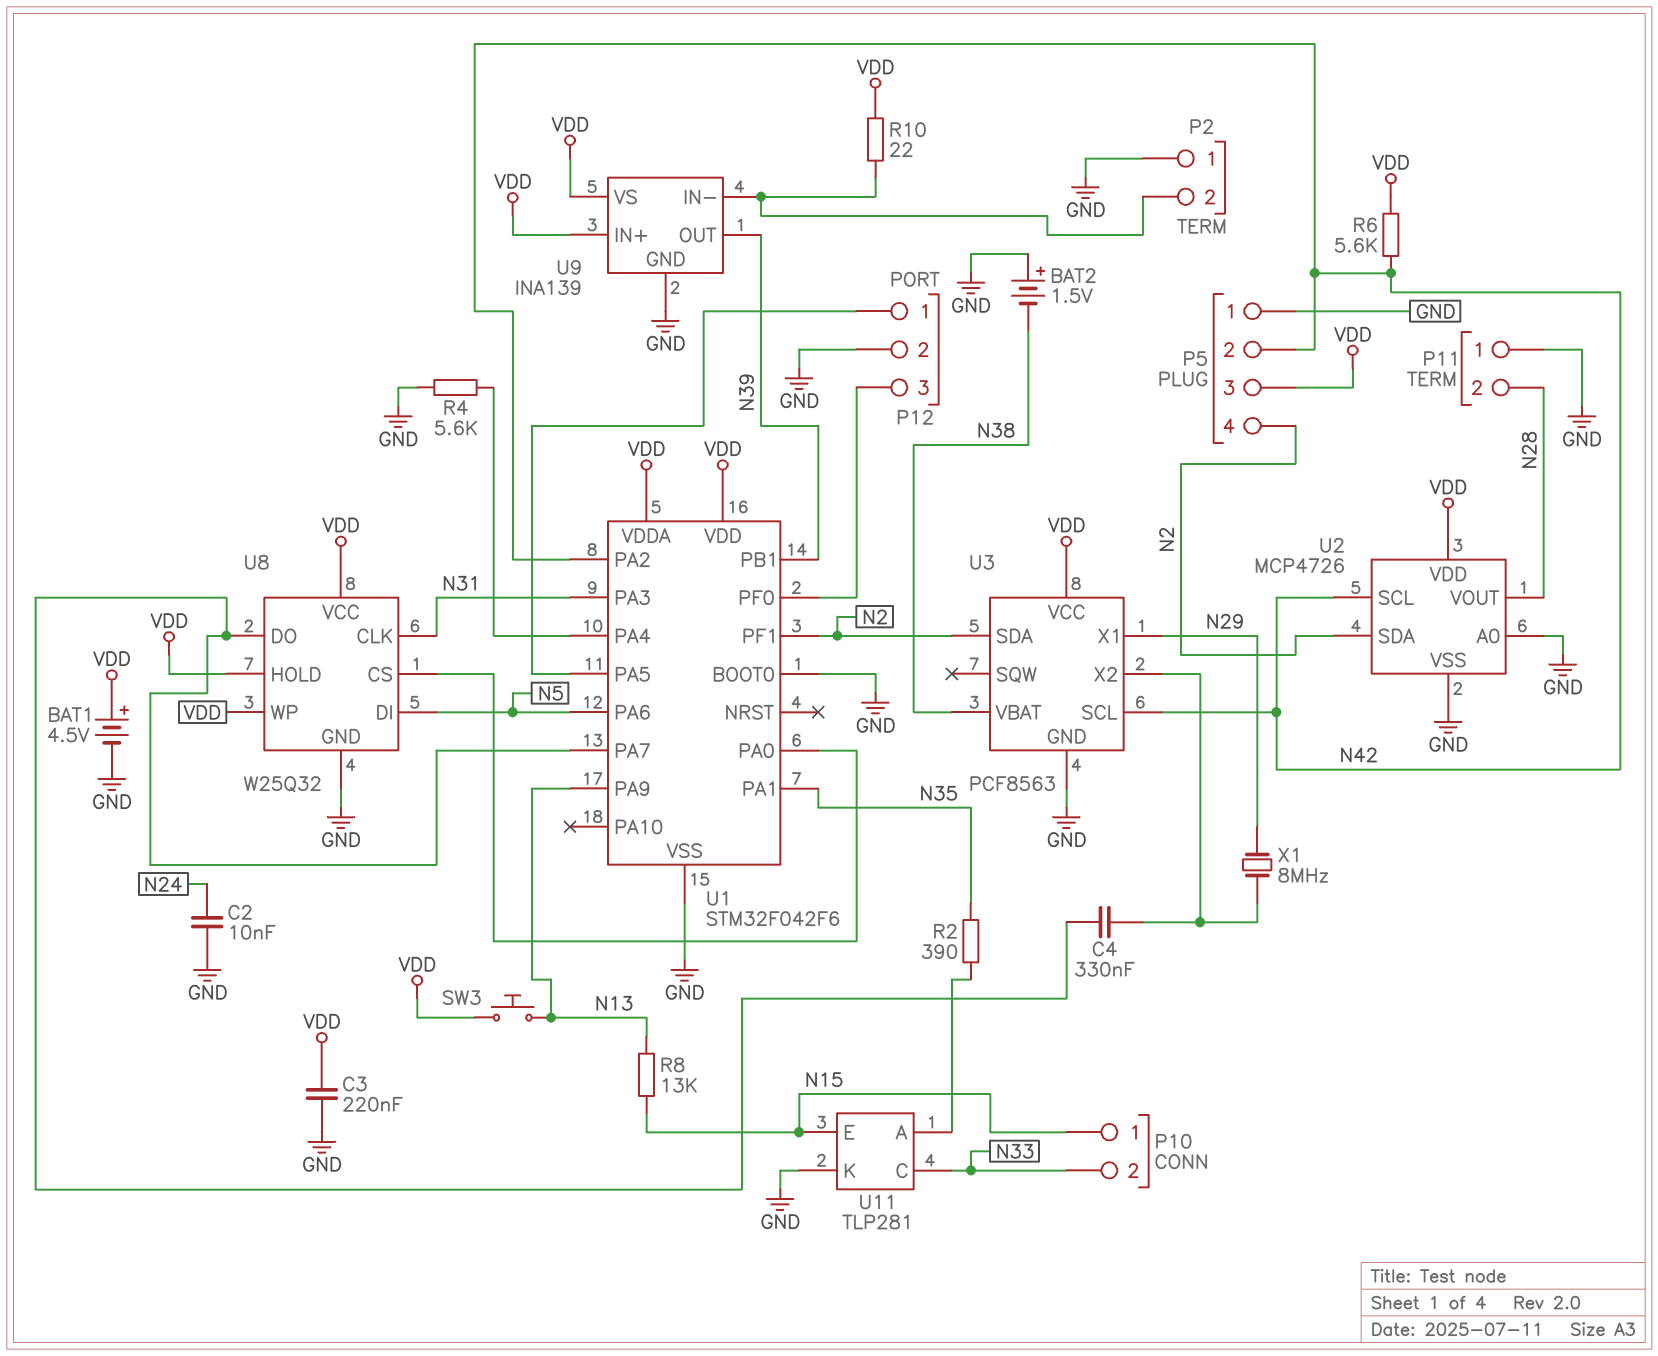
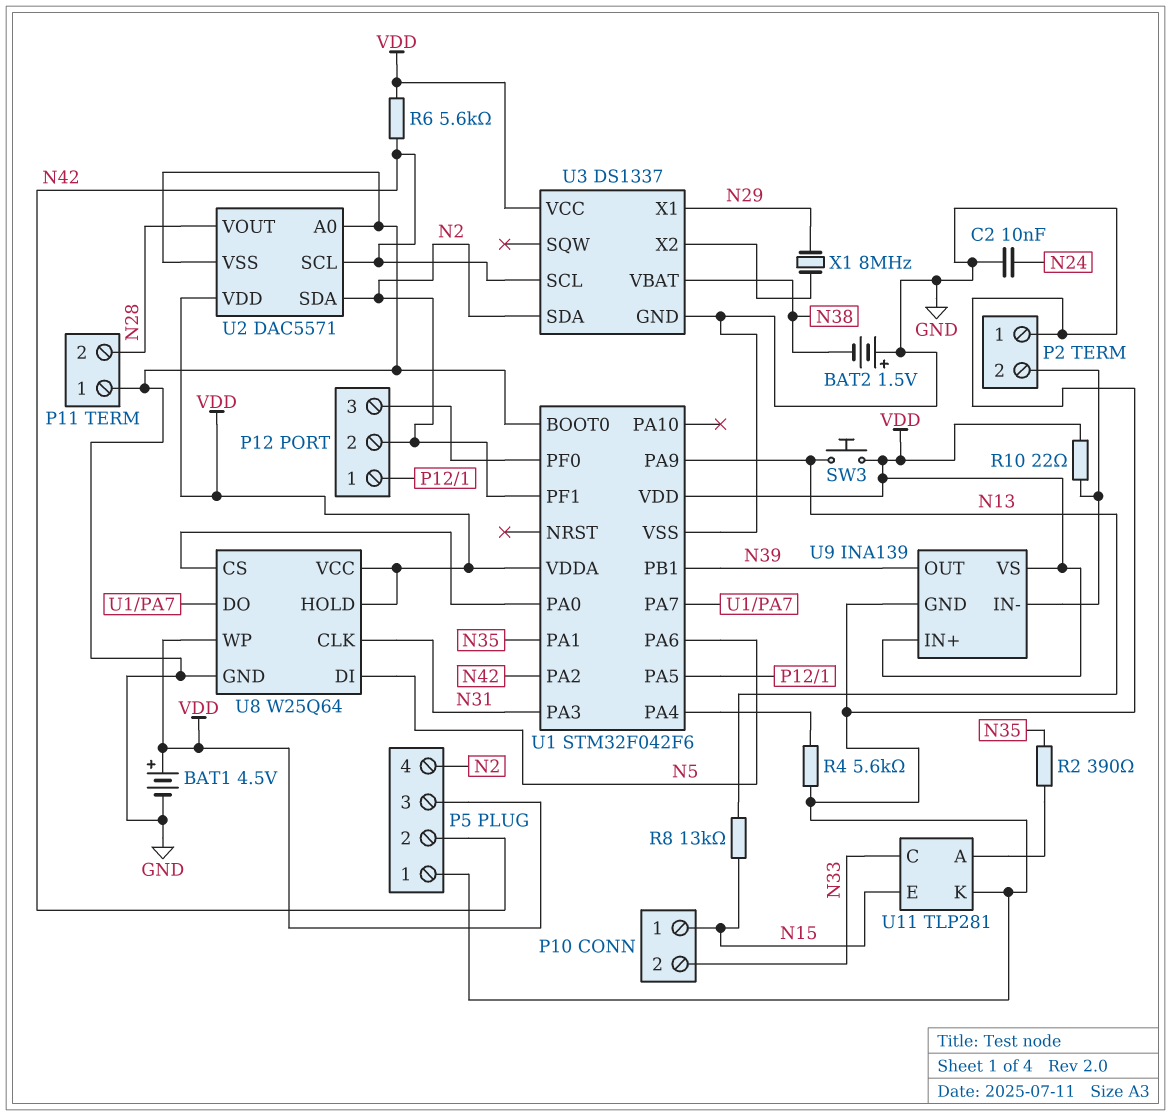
C3: 220nF (GND, VDD) -> none
C4: 330nF (U1/PA7, U3/X2) -> none
P12 pin 2: GND -> N2
U2: MCP4726 -> DAC5571
U3: PCF8563 -> DS1337
U8: W25Q32 -> W25Q64

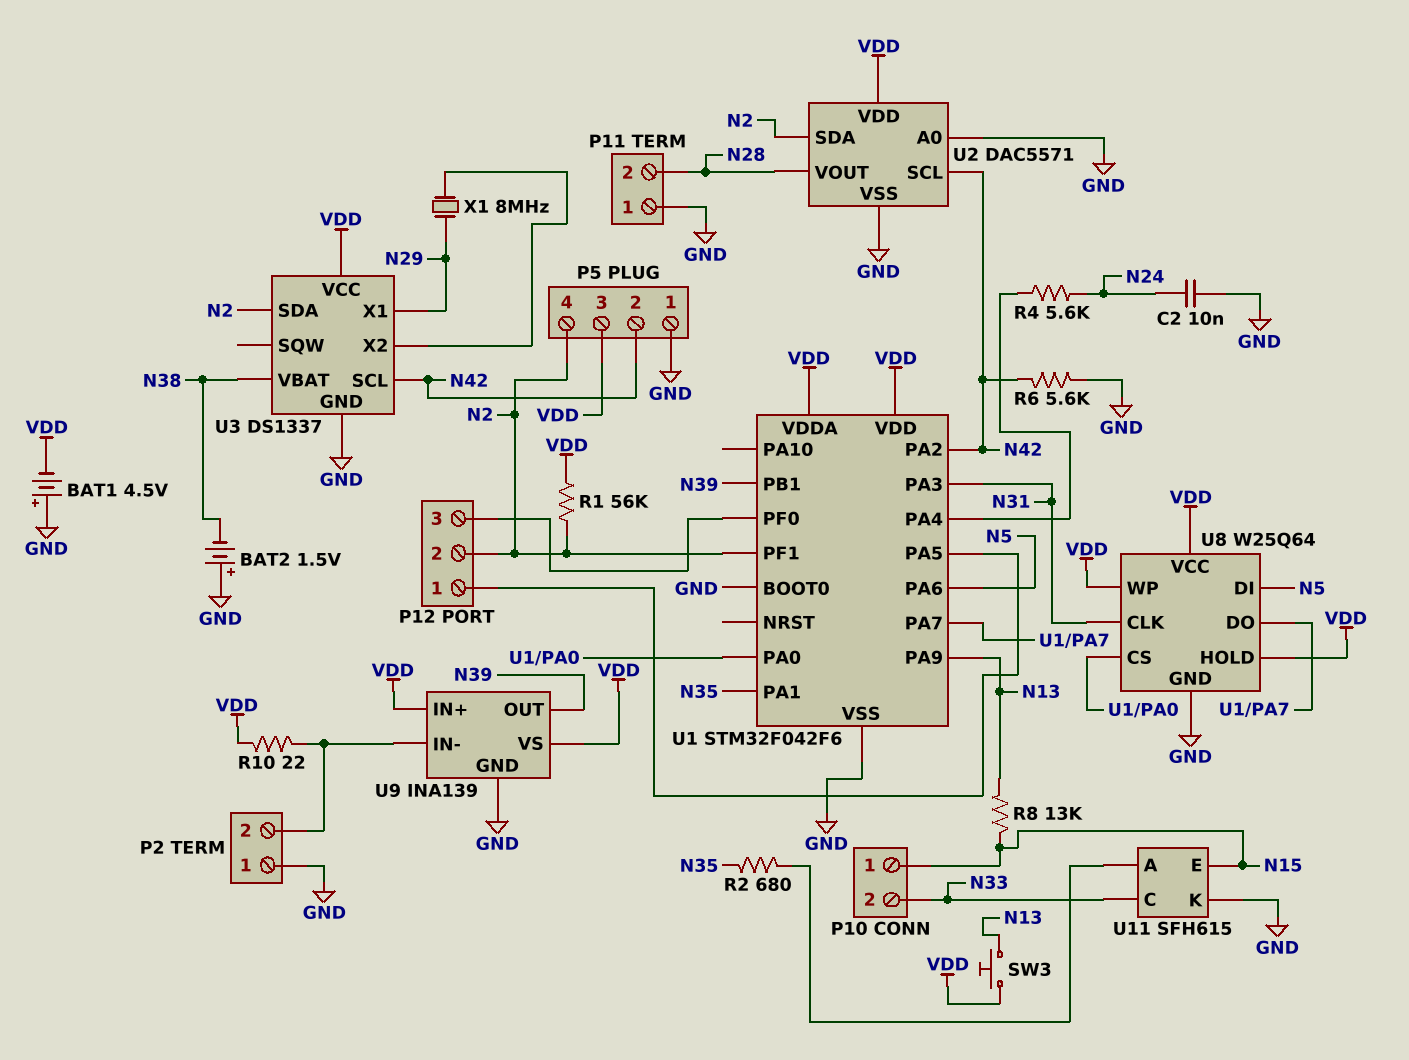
BAT1: 4.5V (plus VDD, minus GND) -> 4.5V (plus GND, minus VDD)
R1: none -> 56k (N2, VDD)
R2: 390 (N35, U11/A) -> 680 (N35, U11/A)
R4: 5.6k (GND, U1/PA4) -> 5.6k (N24, U1/PA4)
R6: 5.6k (N42, VDD) -> 5.6k (GND, N42)
U11: TLP281 -> SFH615

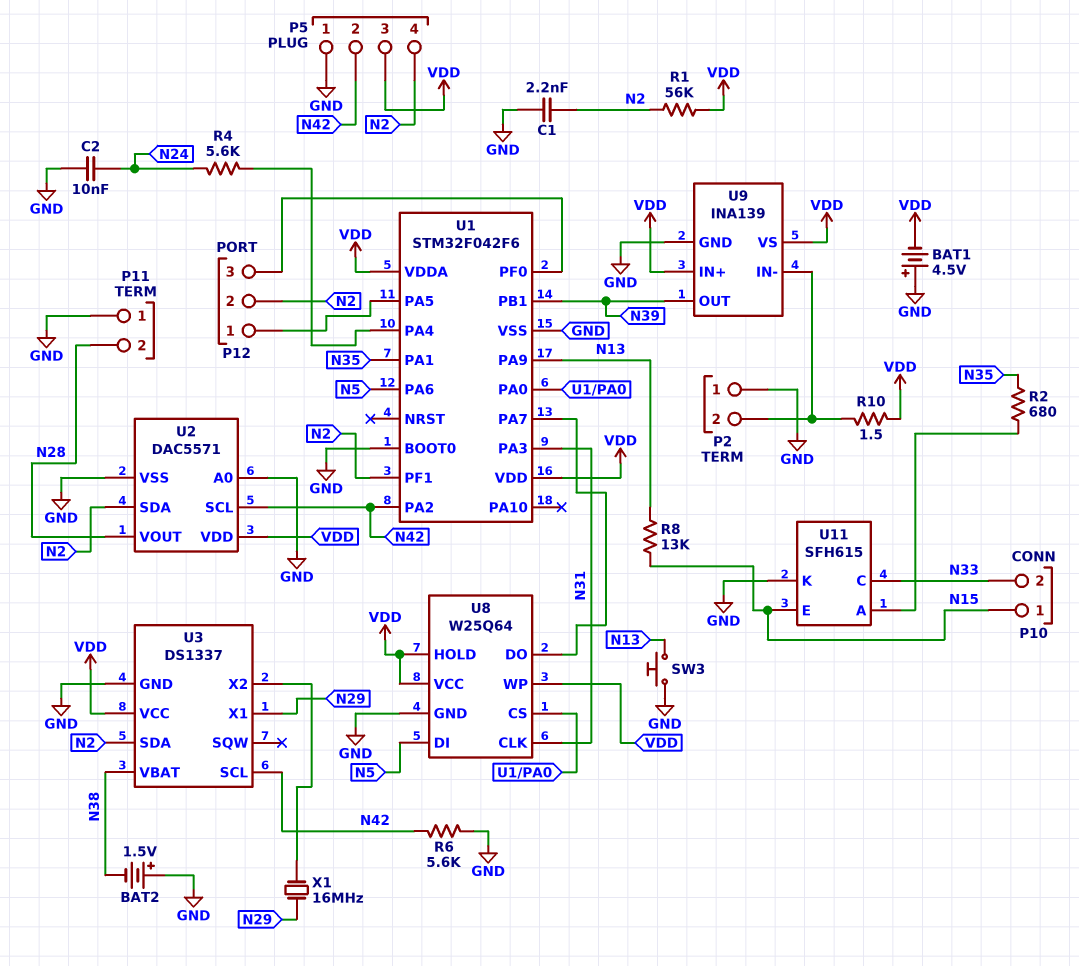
C1: none -> 2.2nF (GND, N2)
R10: 22 (P2/2, VDD) -> 1.5 (P2/2, VDD)
SW3: button (N13, VDD) -> button (GND, N13)
X1: 8MHz (N29, U3/X2) -> 16MHz (N29, U3/X2)

